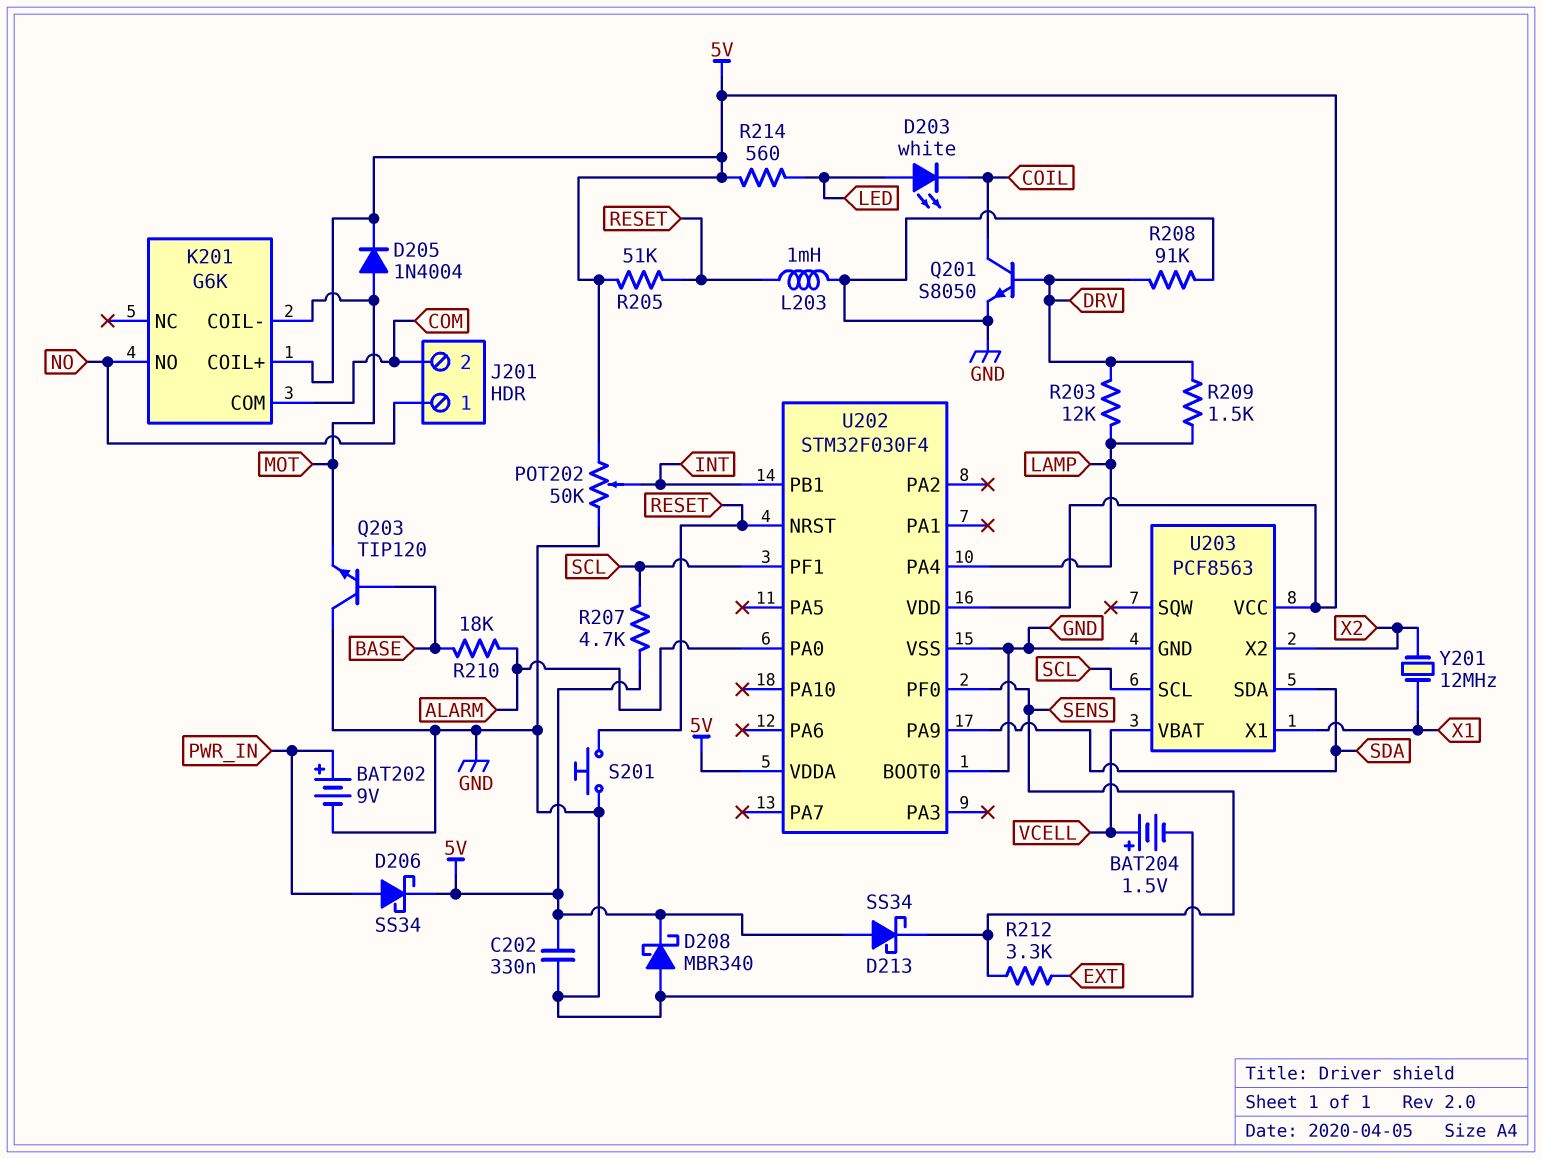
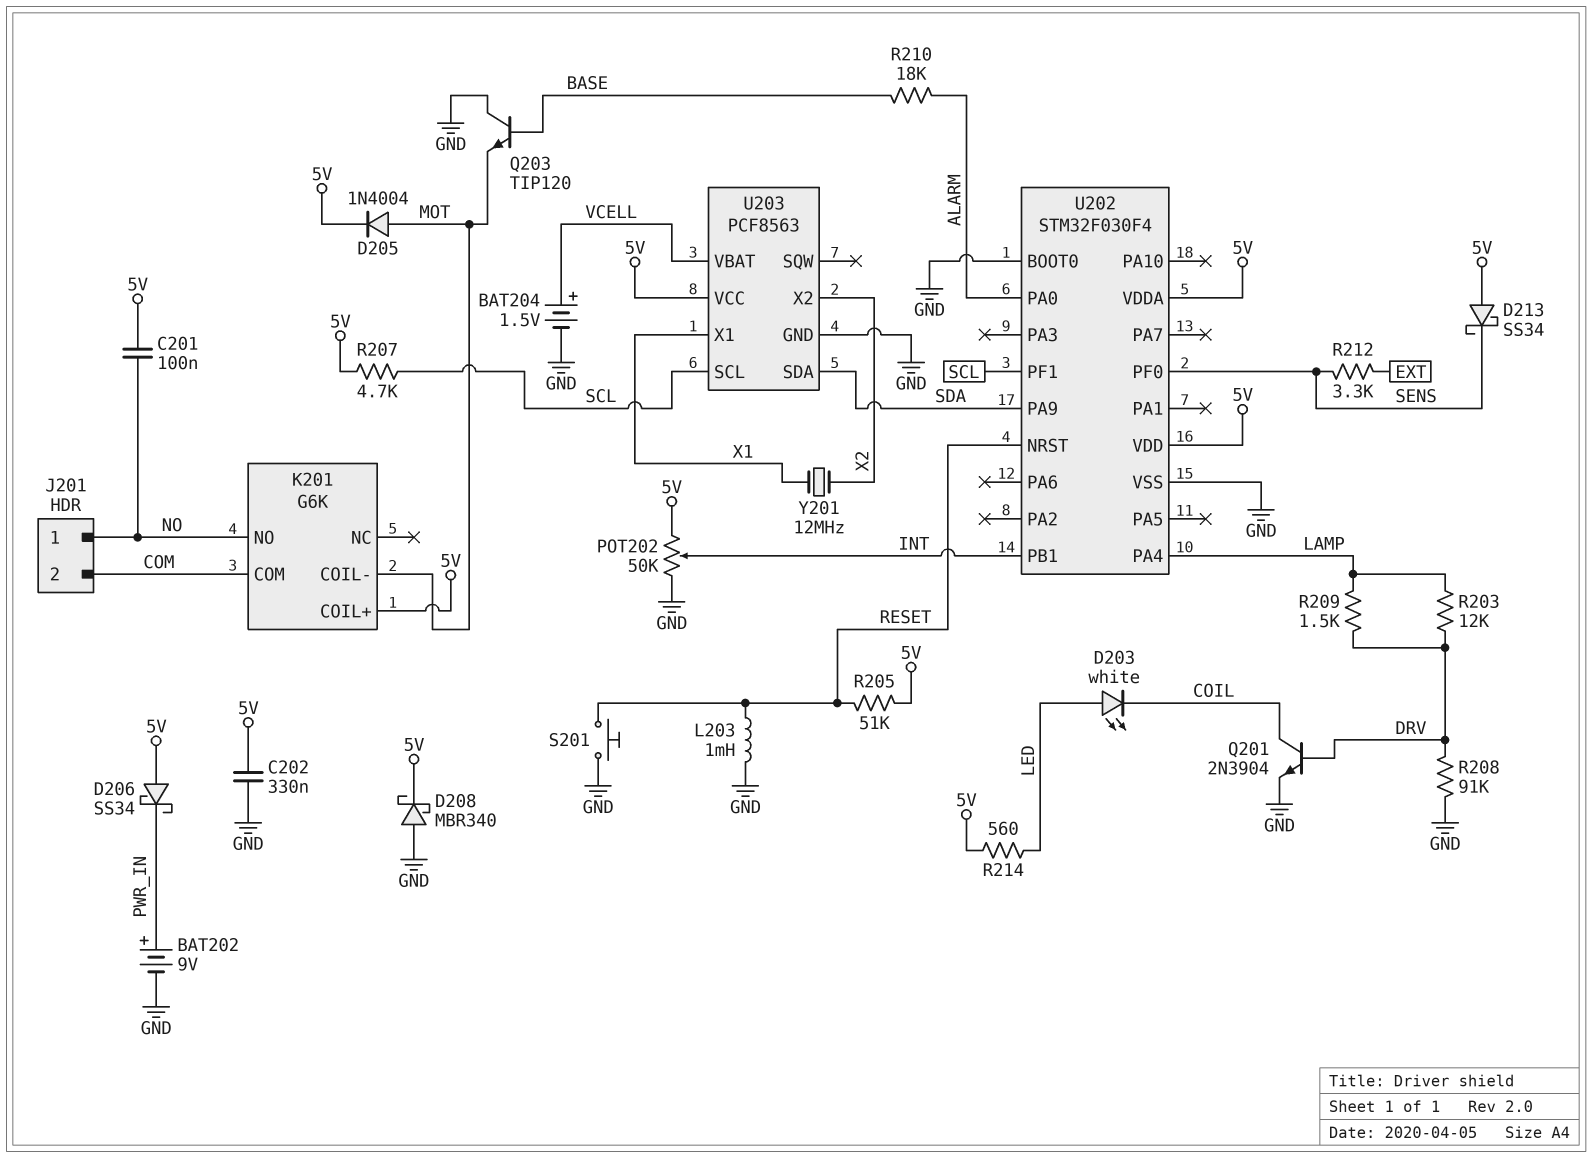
C201: none -> 100nF (5V, NO)
D206: schottky SS34 (A PWR_IN, K 5V) -> schottky SS34 (A 5V, K PWR_IN)
Q201: NPN S8050 (B DRV, C COIL, E GND) -> NPN 2N3904 (B DRV, C COIL, E GND)

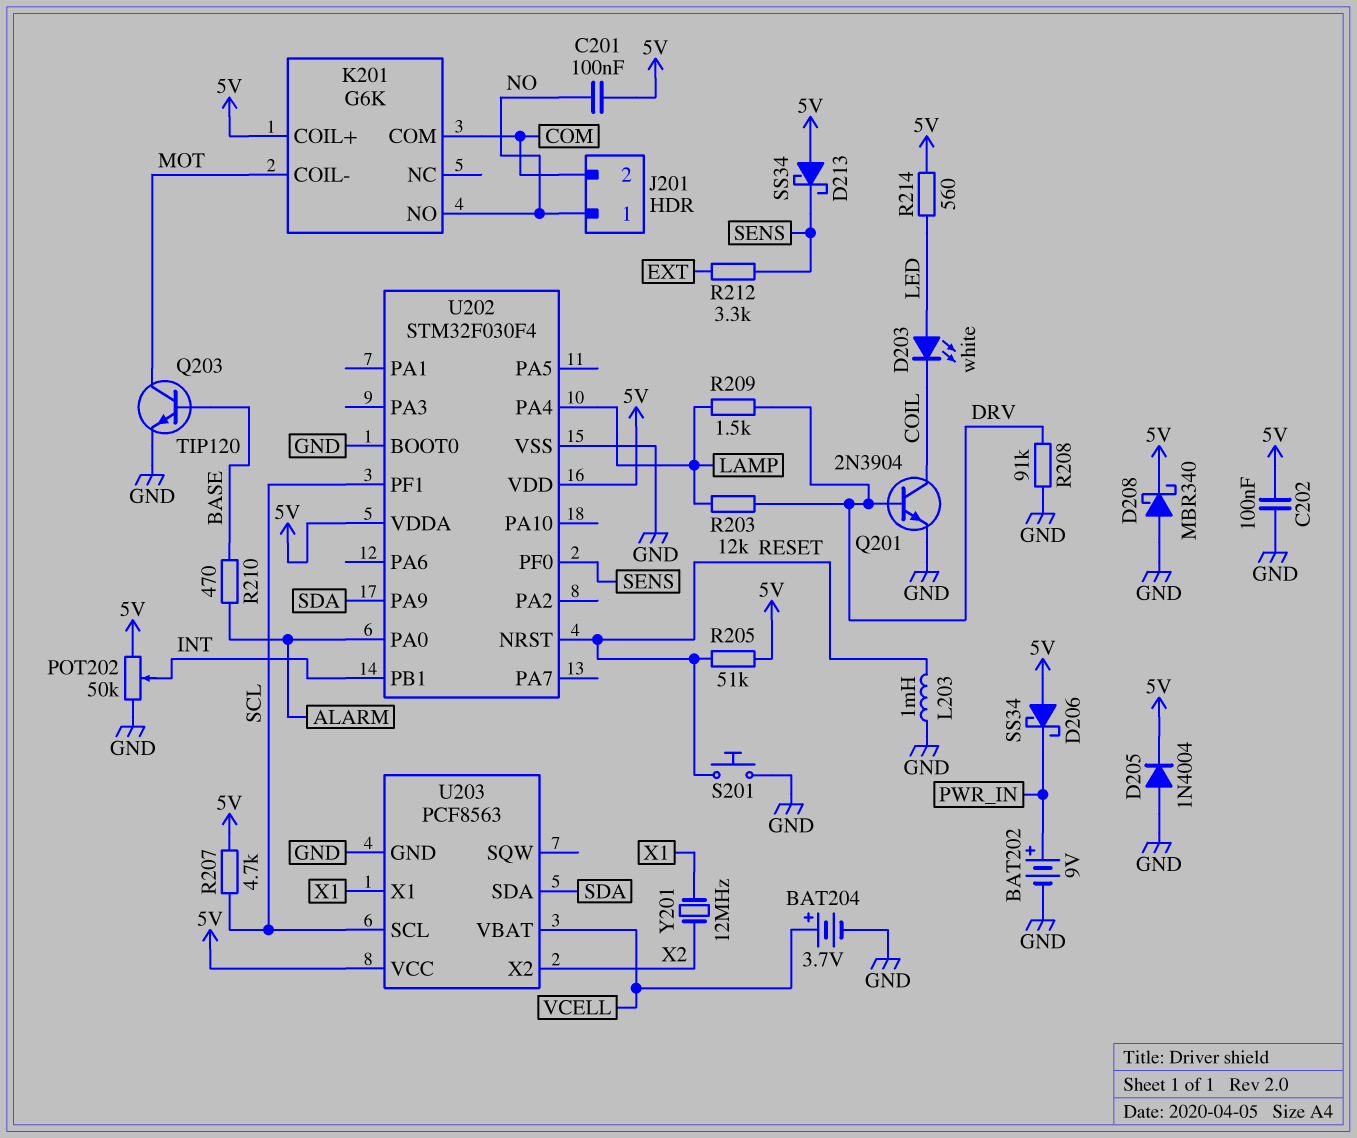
BAT204: 1.5V (plus VCELL, minus GND) -> 3.7V (plus VCELL, minus GND)
C202: 330nF (5V, GND) -> 100nF (5V, GND)
D205: diode 1N4004 (A MOT, K 5V) -> diode 1N4004 (A GND, K 5V)
Q203: NPN TIP120 (B BASE, C GND, E MOT) -> NPN TIP120 (B BASE, C MOT, E GND)
R210: 18k (ALARM, BASE) -> 470 (ALARM, BASE)

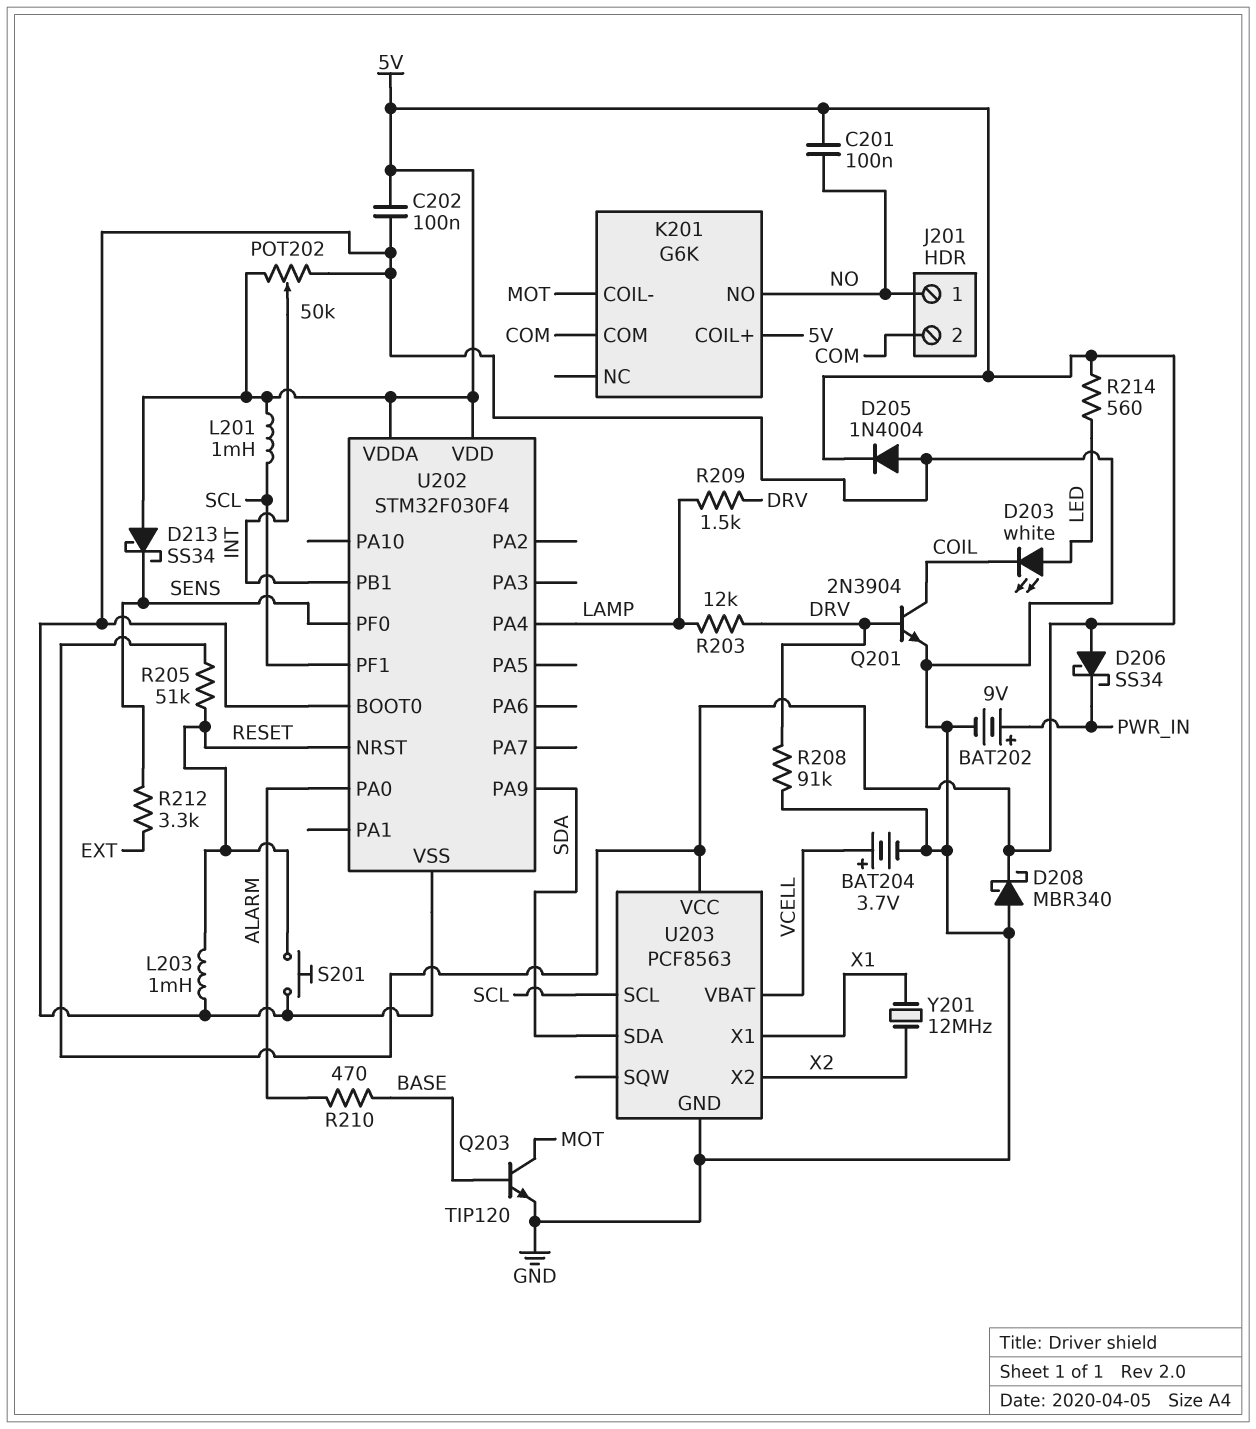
L201: none -> 1mH (5V, SCL)
R207: 4.7k (5V, SCL) -> none

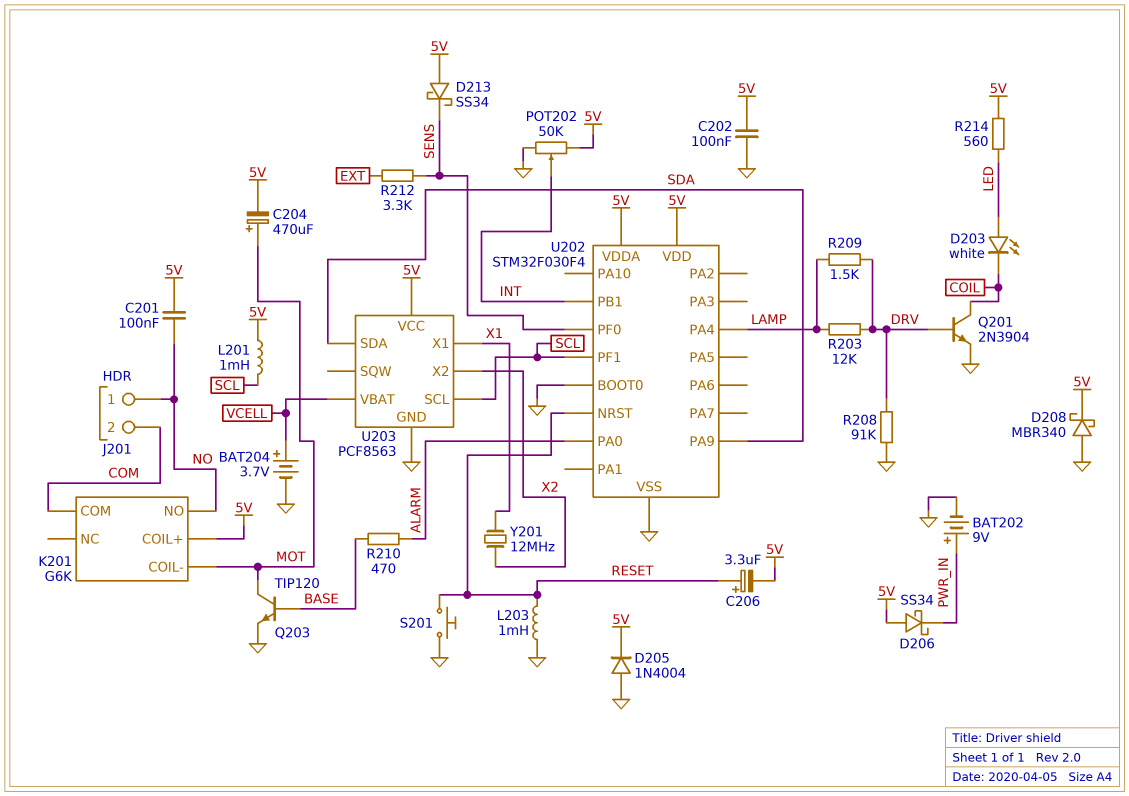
C204: none -> 470uF (plus MOT, minus 5V)
C206: none -> 3.3uF (plus RESET, minus 5V)
R205: 51k (5V, RESET) -> none

